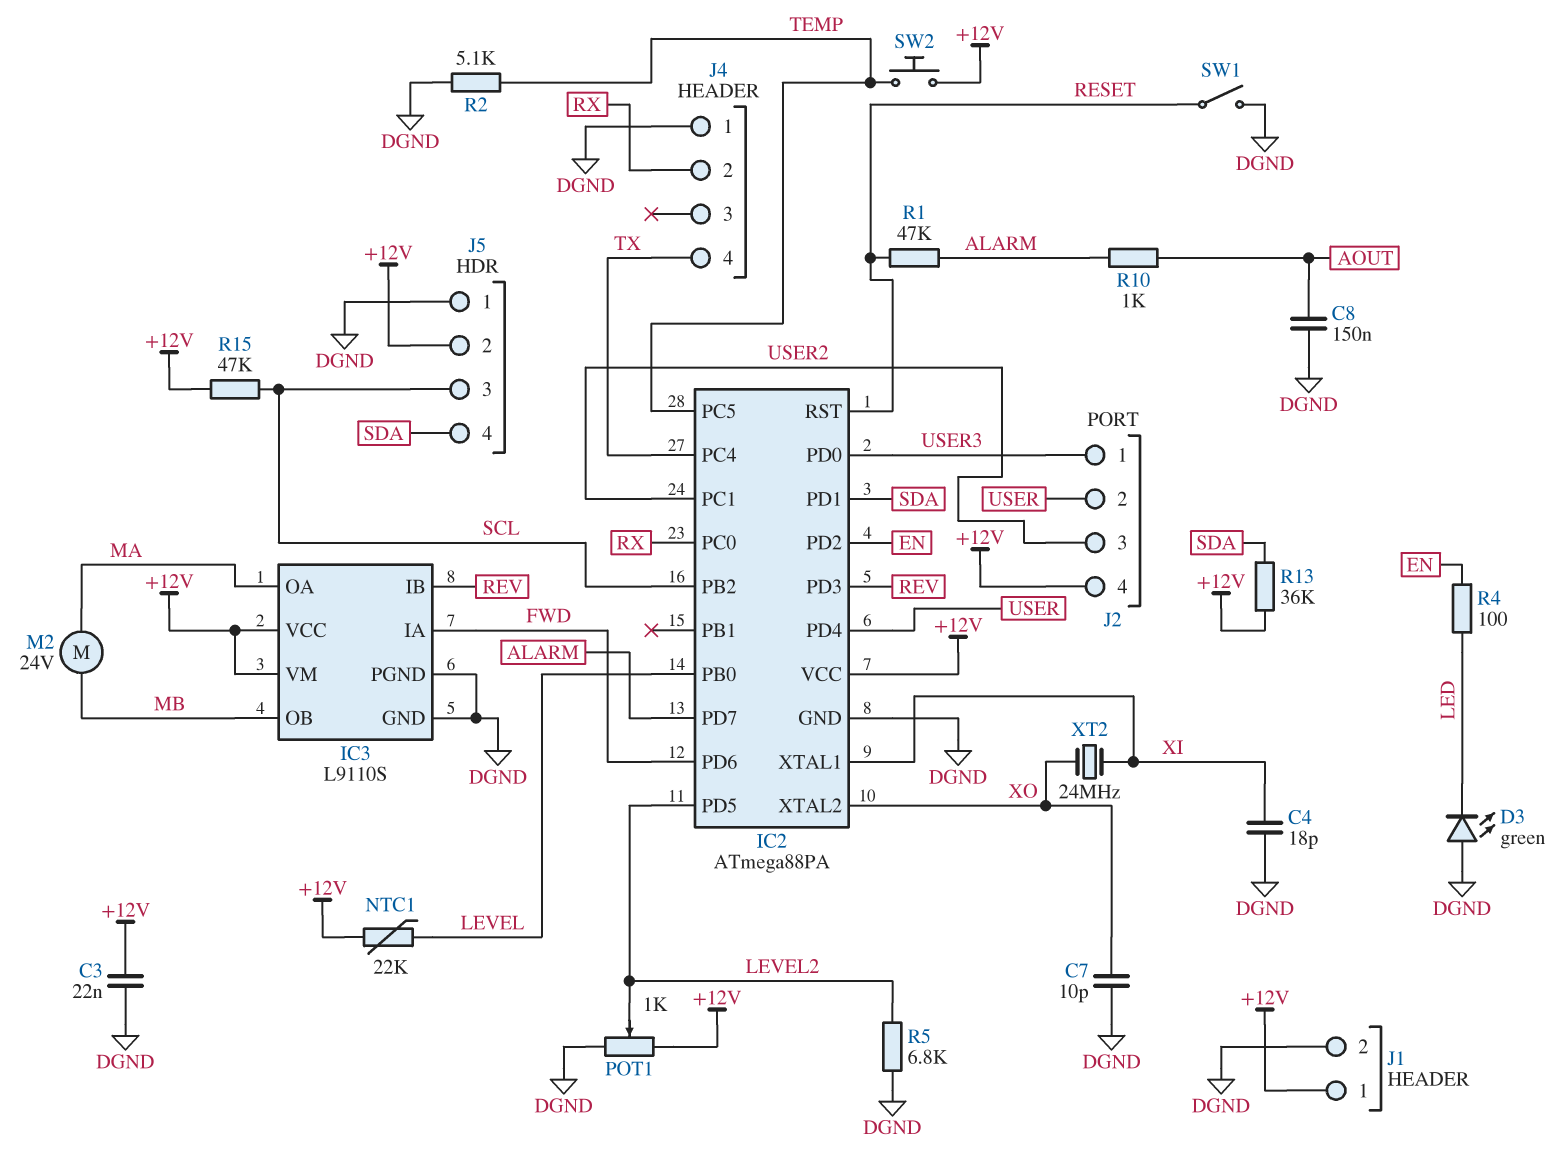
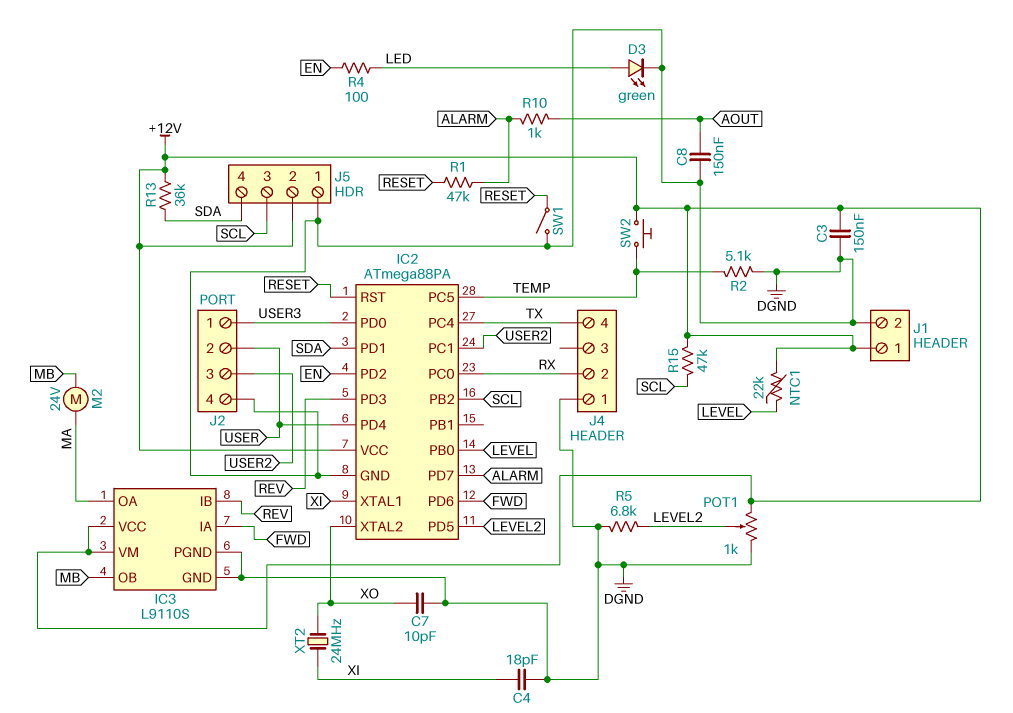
C3: 22nF (+12V, DGND) -> 150nF (+12V, DGND)
D3: LED green (A DGND, K LED) -> LED green (A LED, K DGND)
J2 pin 4: +12V -> DGND

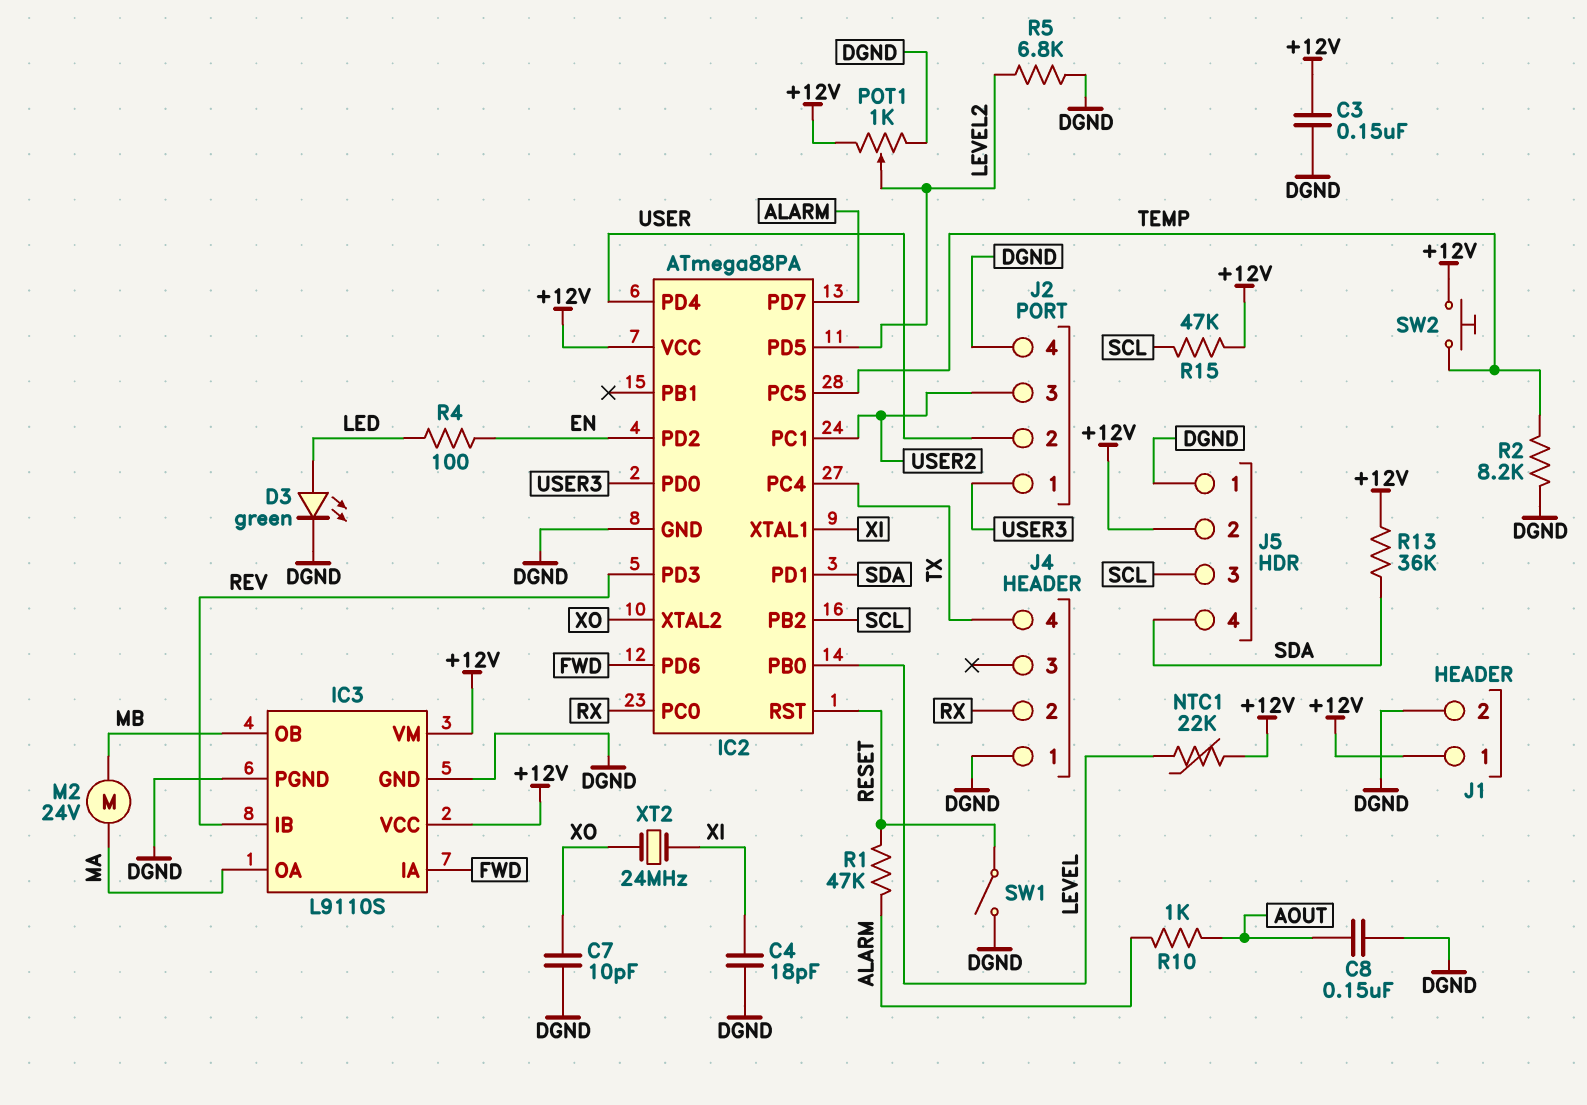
R2: 5.1k (DGND, TEMP) -> 8.2k (DGND, TEMP)

